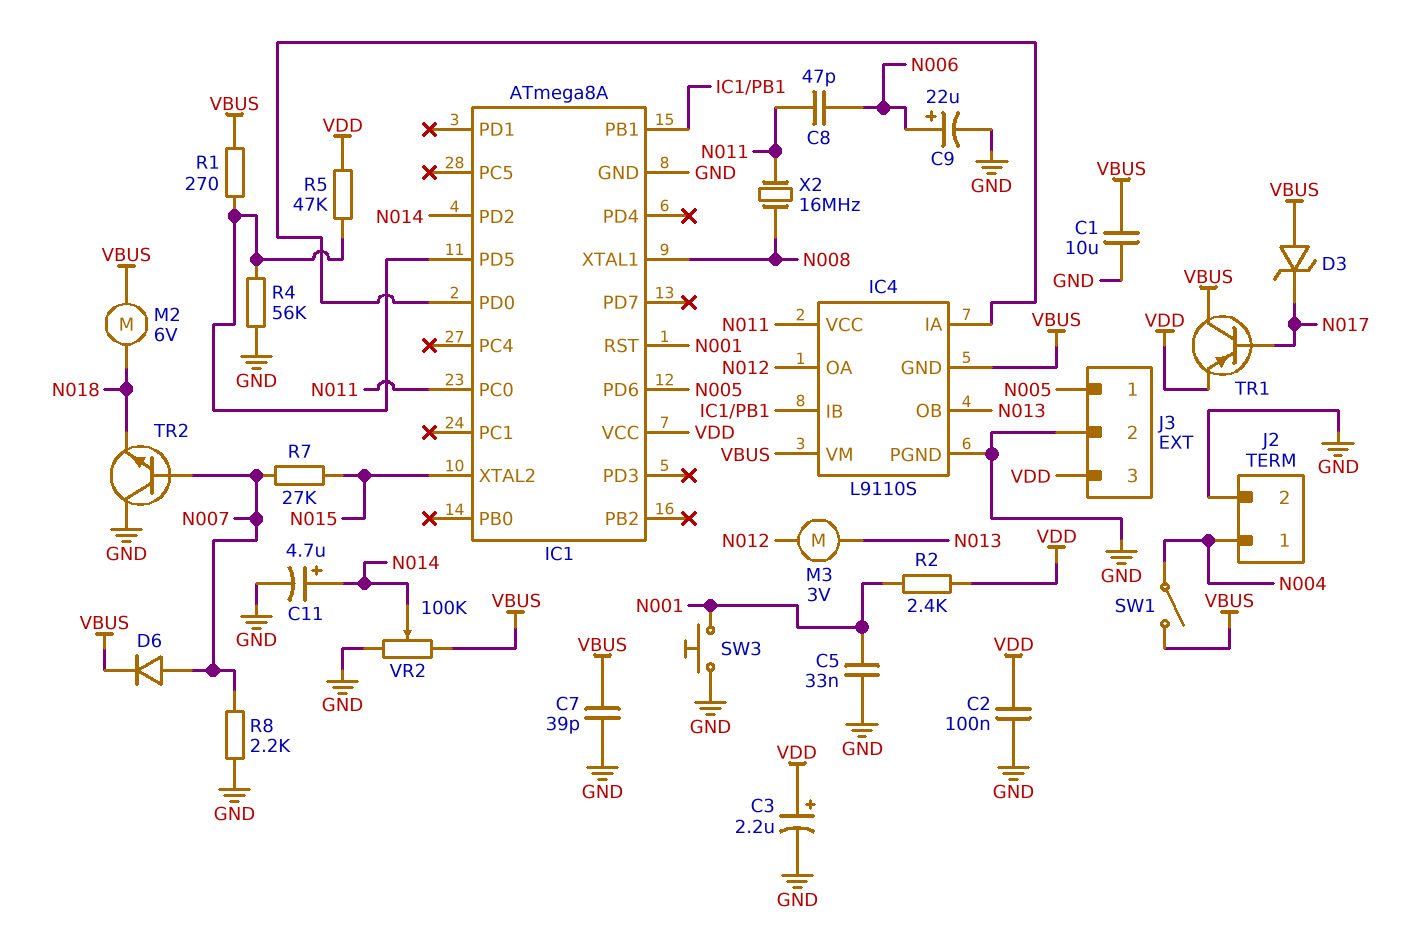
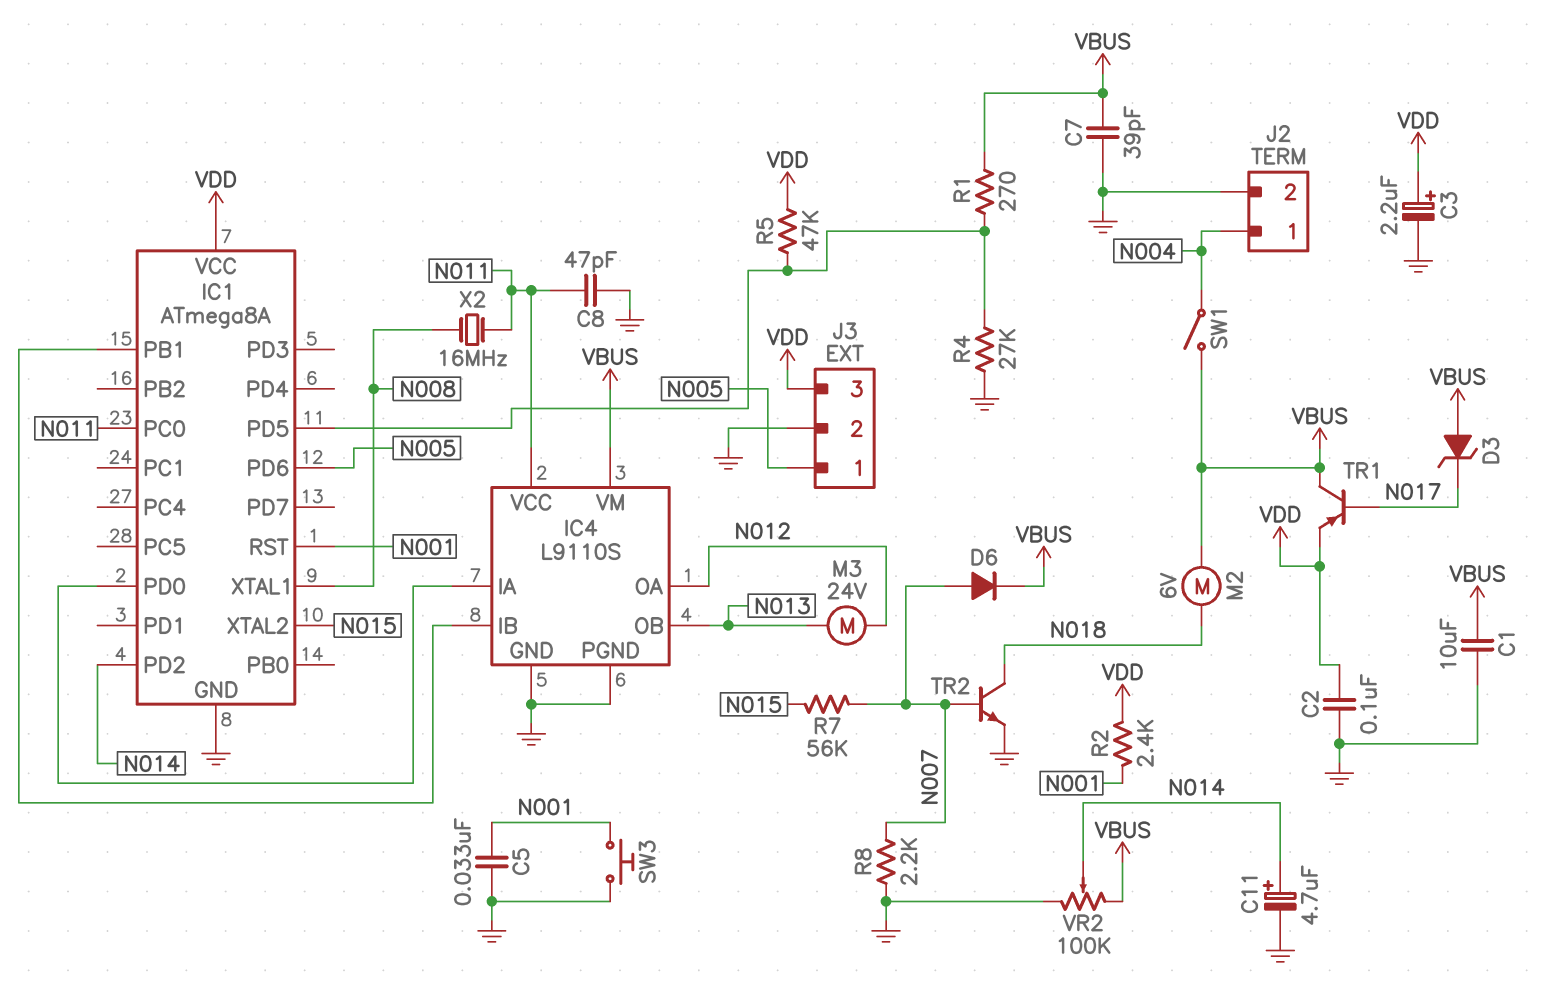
C8: 47pF (N006, N011) -> 47pF (GND, N011)
C9: 22uF (plus N006, minus GND) -> none
IC4 pin GND: VBUS -> GND
M3: motor 3V (N012, N013) -> motor 24V (N012, N013)
R4: 56k (GND, IC1/PD5) -> 27k (GND, IC1/PD5)
R7: 27k (N007, N015) -> 56k (N007, N015)
TR2: NPN (B N007, C GND, E N018) -> NPN (B N007, C N018, E GND)

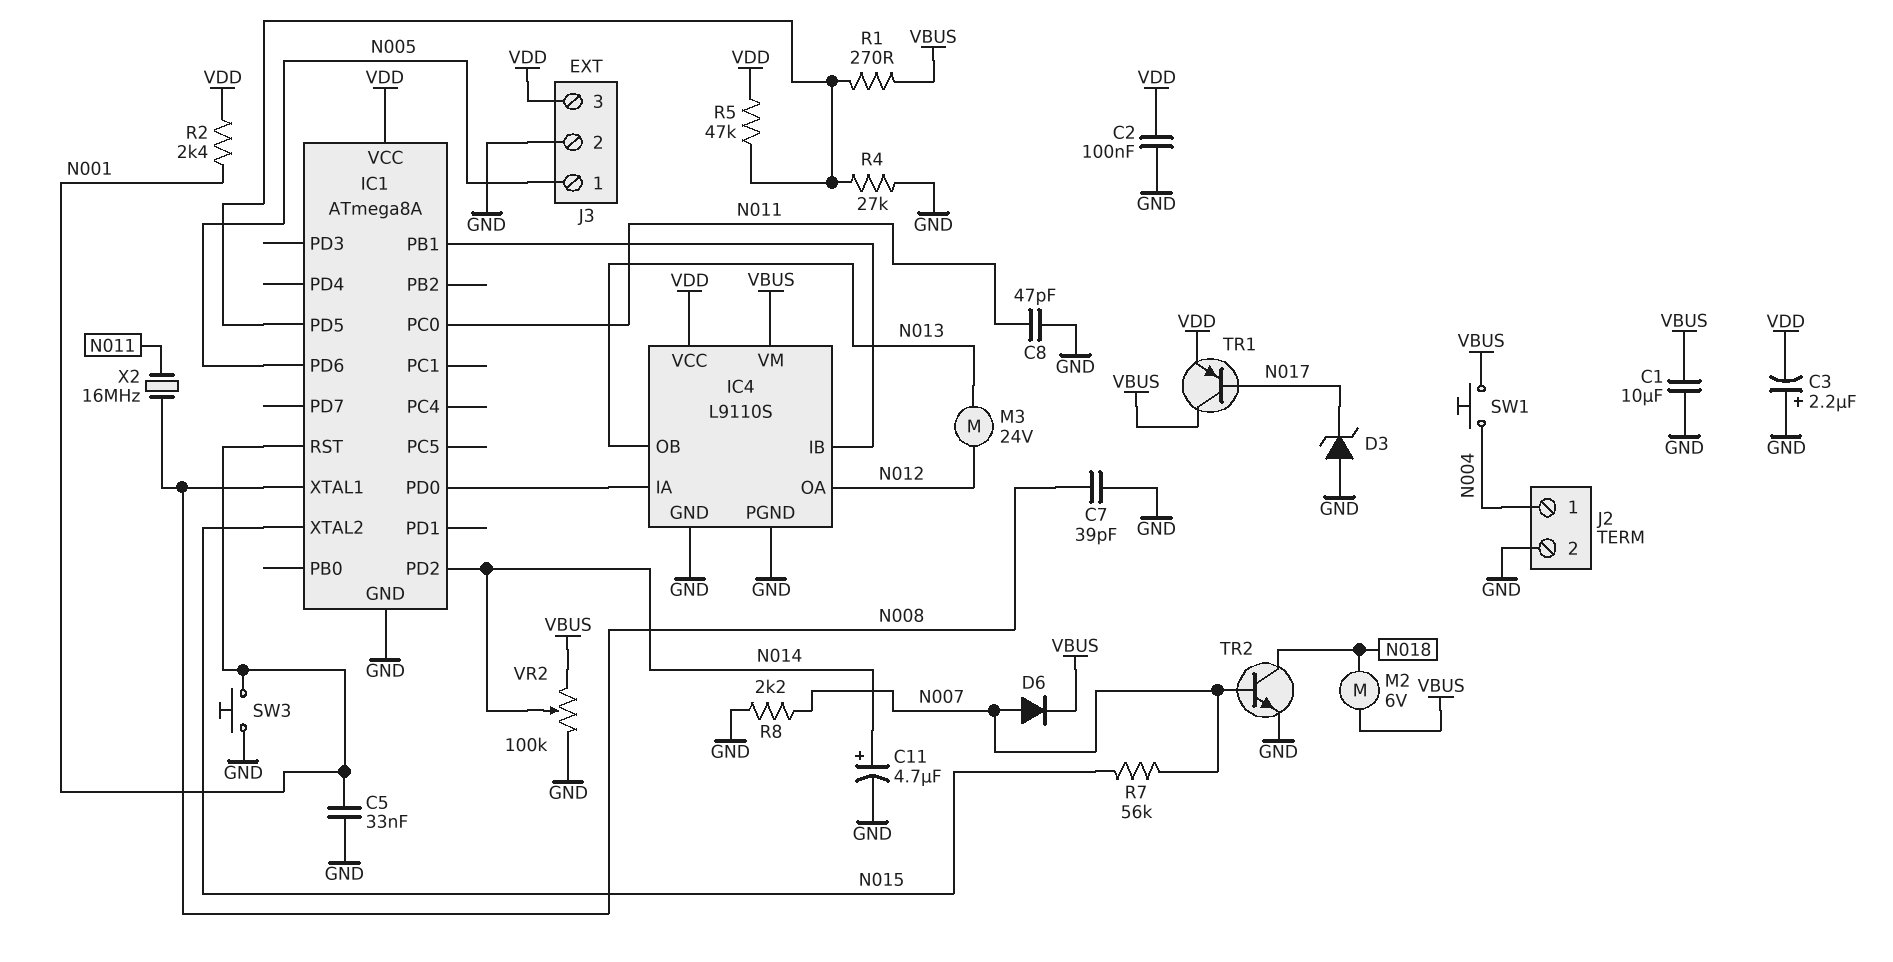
C3: 2.2uF (plus VDD, minus GND) -> 2.2uF (plus GND, minus VDD)
C7: 39pF (GND, VBUS) -> 39pF (GND, N008)
D3: zener (A VBUS, K N017) -> zener (A GND, K N017)
IC4 pin VCC: N011 -> VDD
SW1: switch (N004, VBUS) -> button (N004, VBUS)

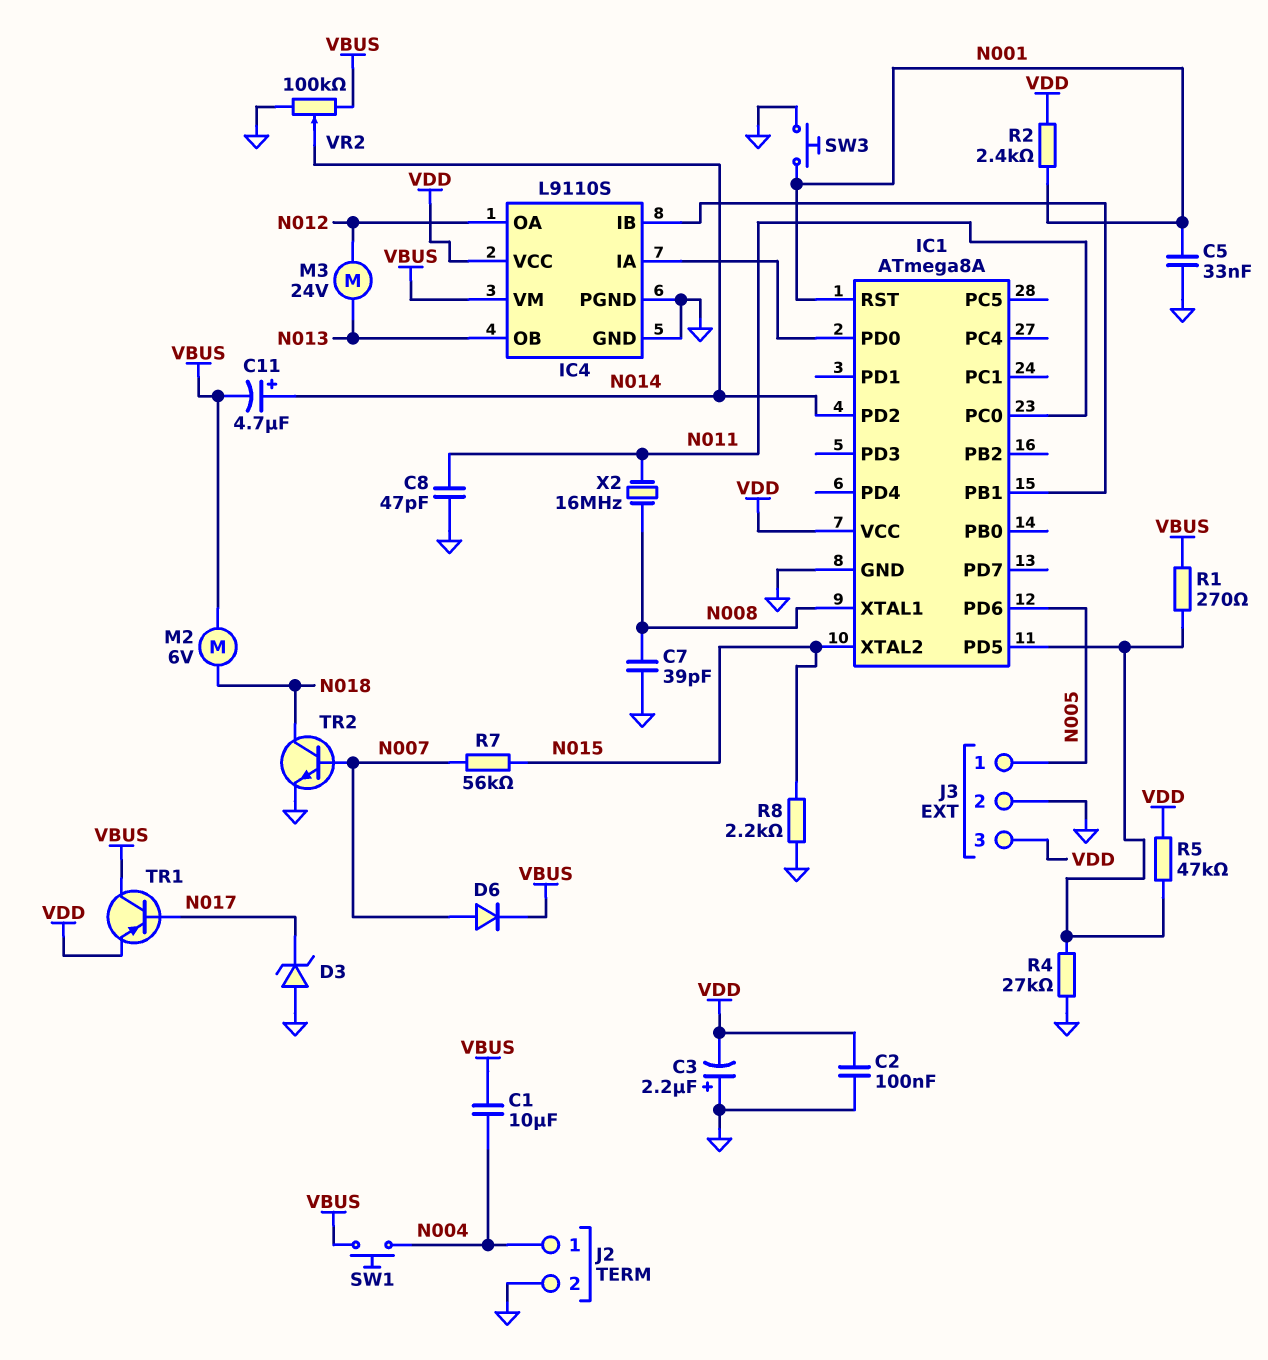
C1: 10uF (GND, VBUS) -> 10uF (N004, VBUS)
C11: 4.7uF (plus N014, minus GND) -> 4.7uF (plus N014, minus VBUS)
R8: 2.2k (GND, N007) -> 2.2k (GND, N015)

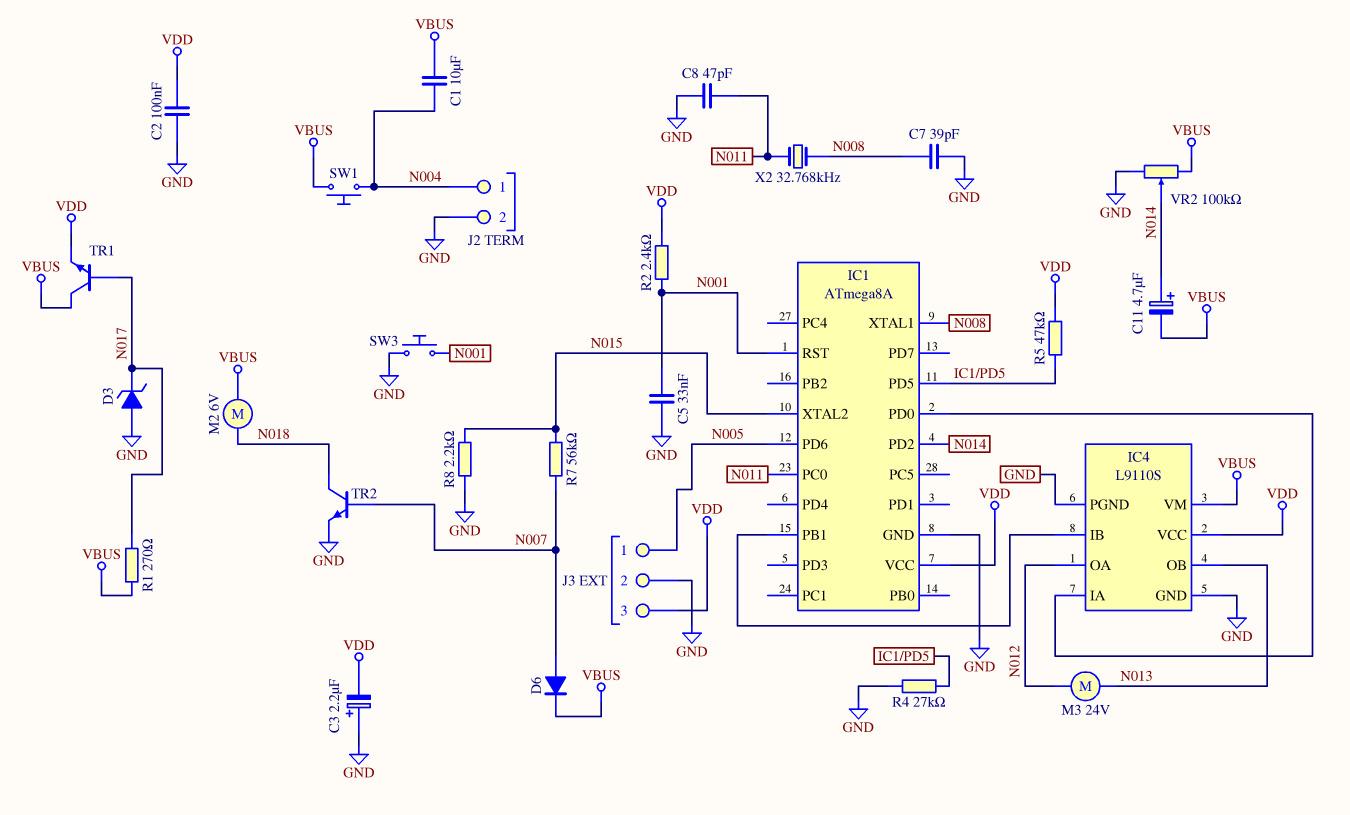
R1: 270 (IC1/PD5, VBUS) -> 270 (N017, VBUS)
TR1: PNP (B N017, C VBUS, E VDD) -> NPN (B N017, C VBUS, E VDD)
X2: 16MHz (N008, N011) -> 32.768kHz (N008, N011)

